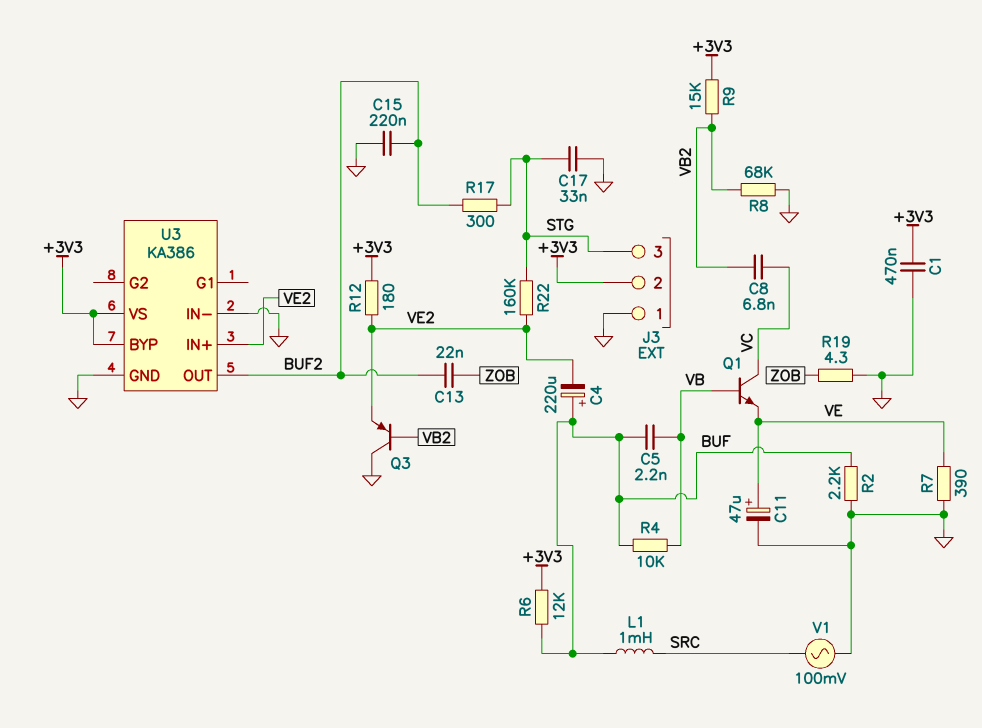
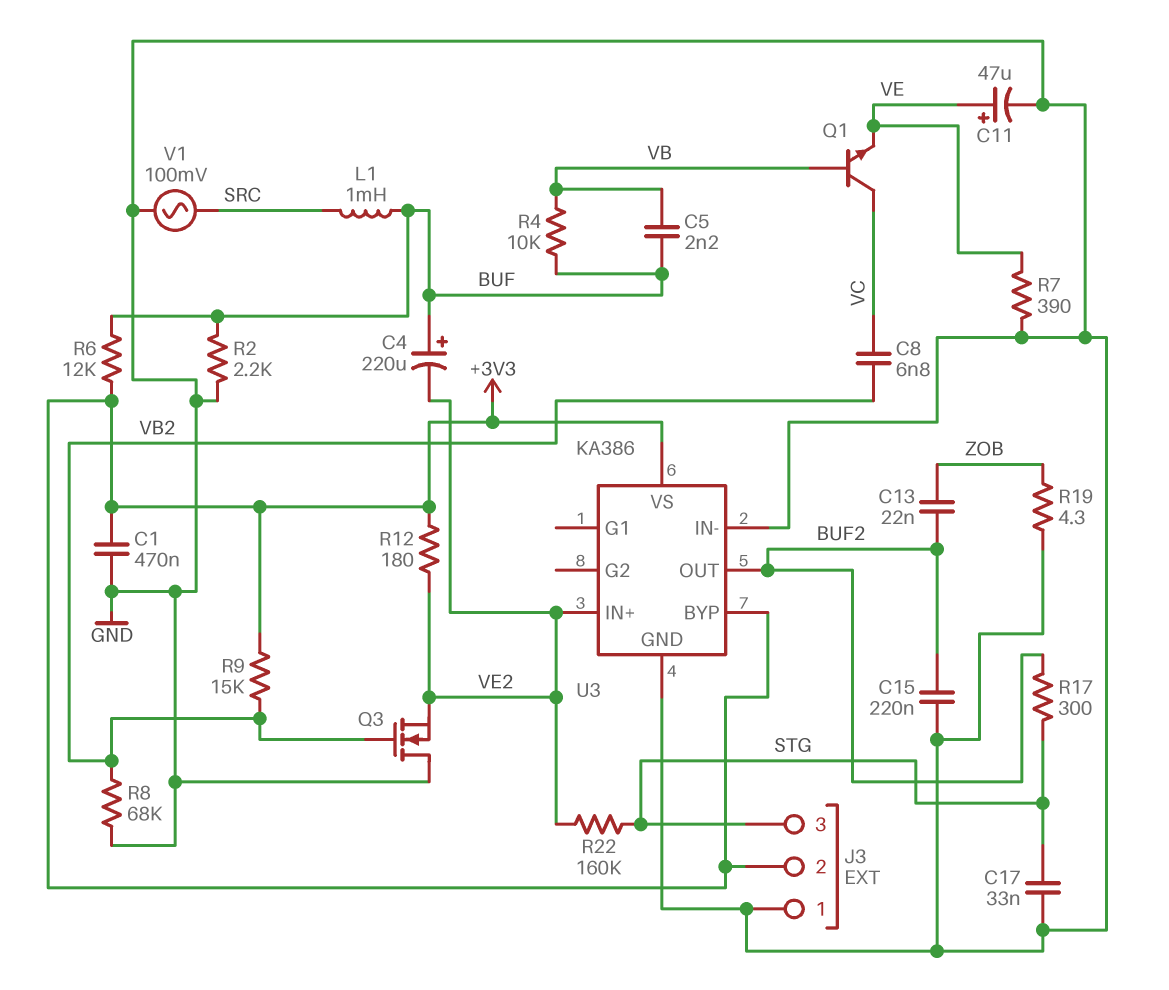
Q3: PNP (B VB2, C GND, E VE2) -> NMOS (G VB2, D GND, S VE2)

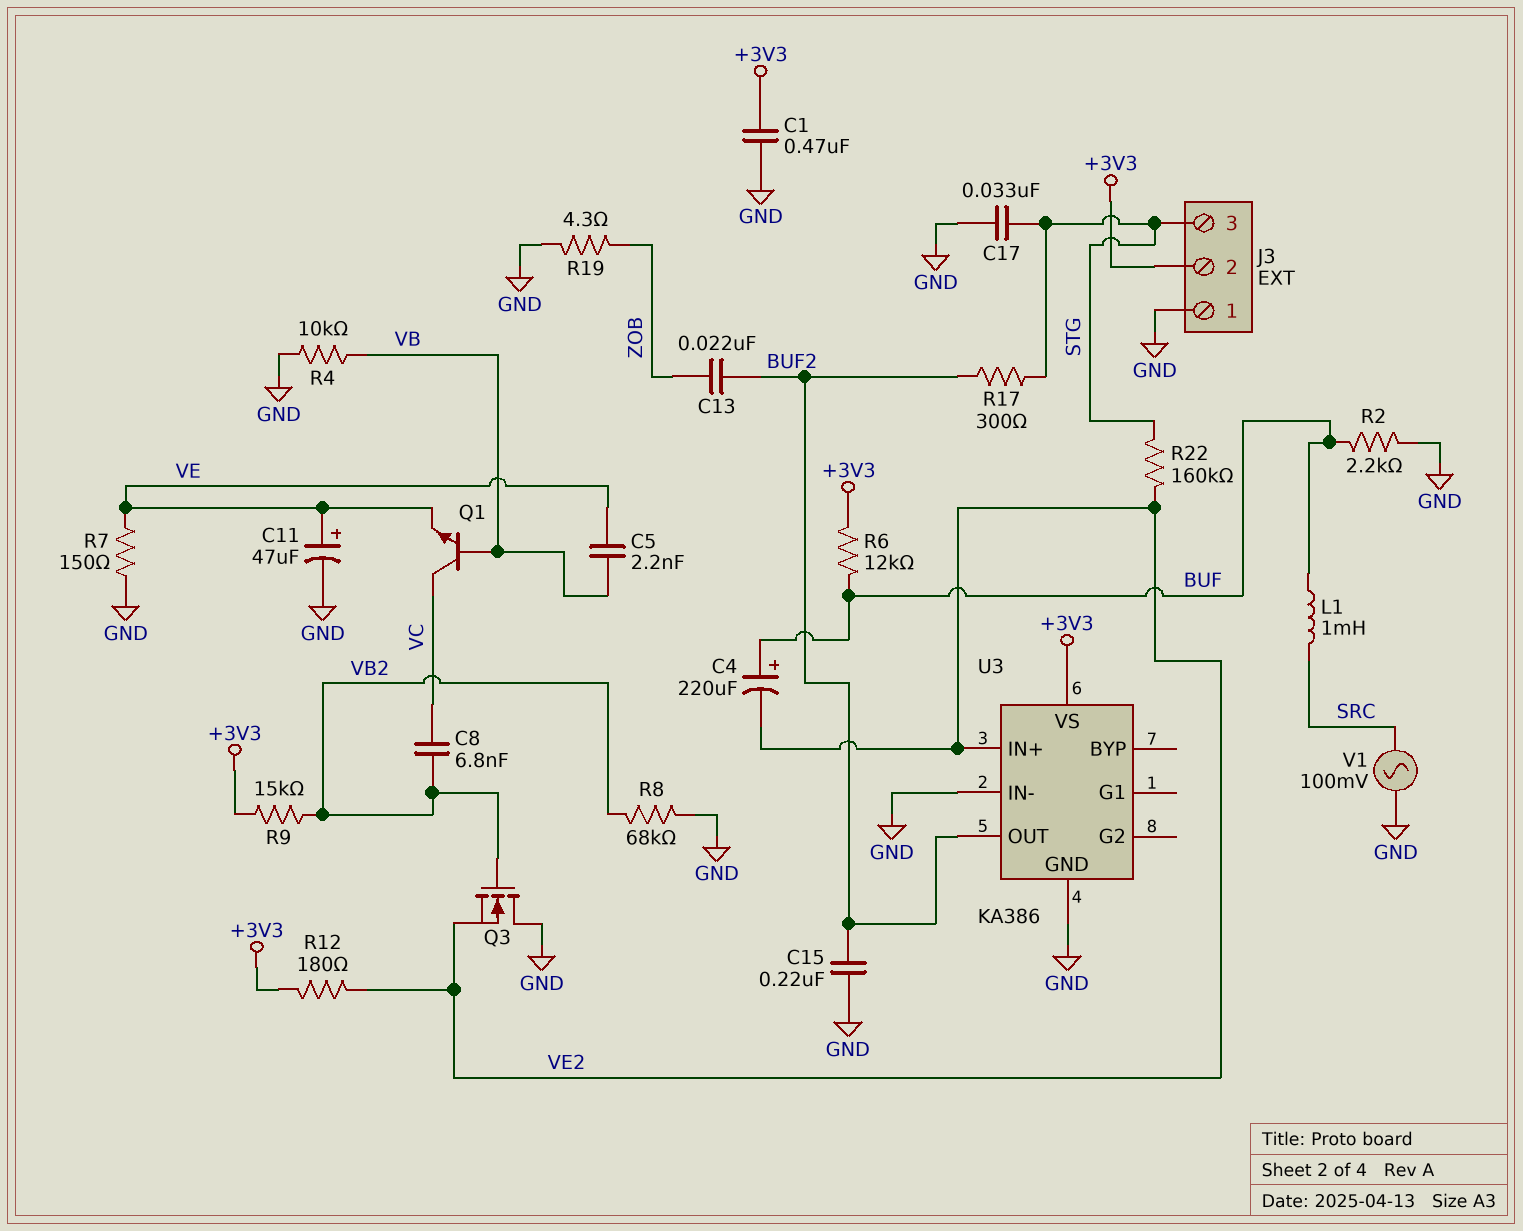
C5: 2.2nF (BUF, VB) -> 2.2nF (VB, VE)
R4: 10k (BUF, VB) -> 10k (GND, VB)
R7: 390 (GND, VE) -> 150 (GND, VE)
U3 pin BYP: +3V3 -> none

